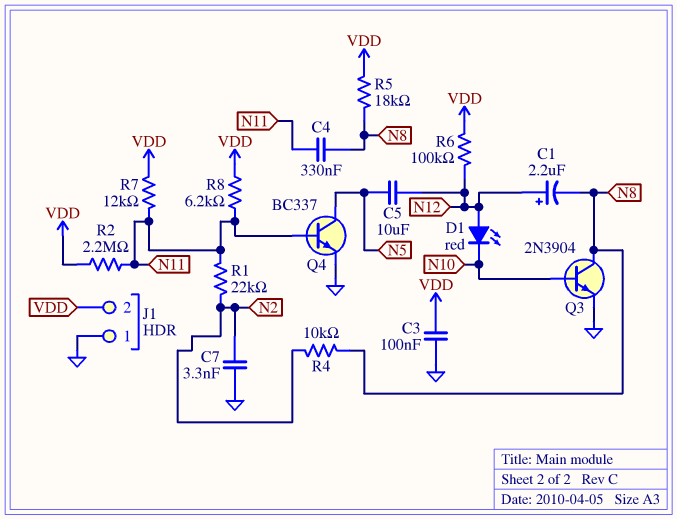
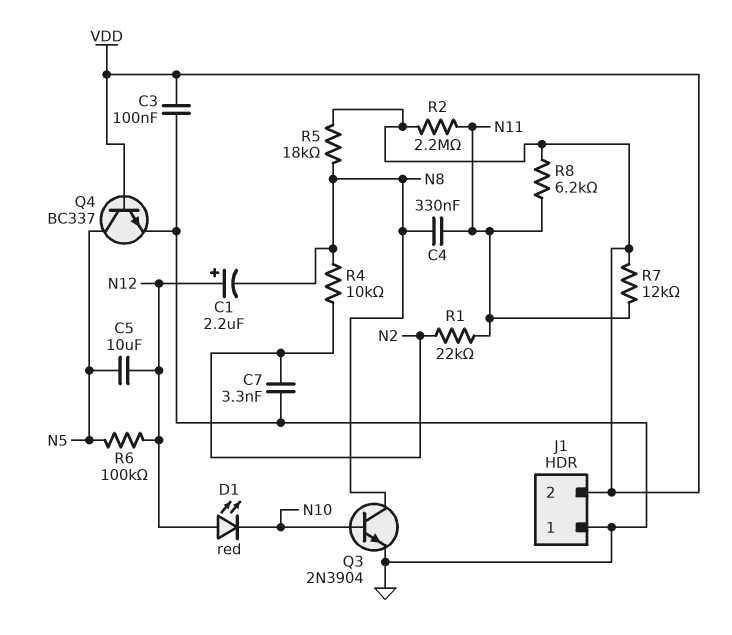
Q4: NPN BC337 (B N11, C N5, E GND) -> NPN BC337 (B VDD, C N5, E GND)
R6: 100k (N12, VDD) -> 100k (N5, N12)

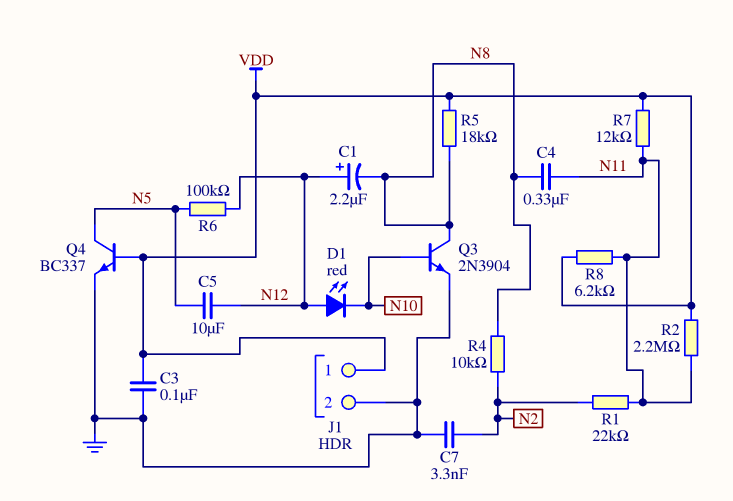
J1 pin 1: GND -> VDD
J1 pin 2: VDD -> GND

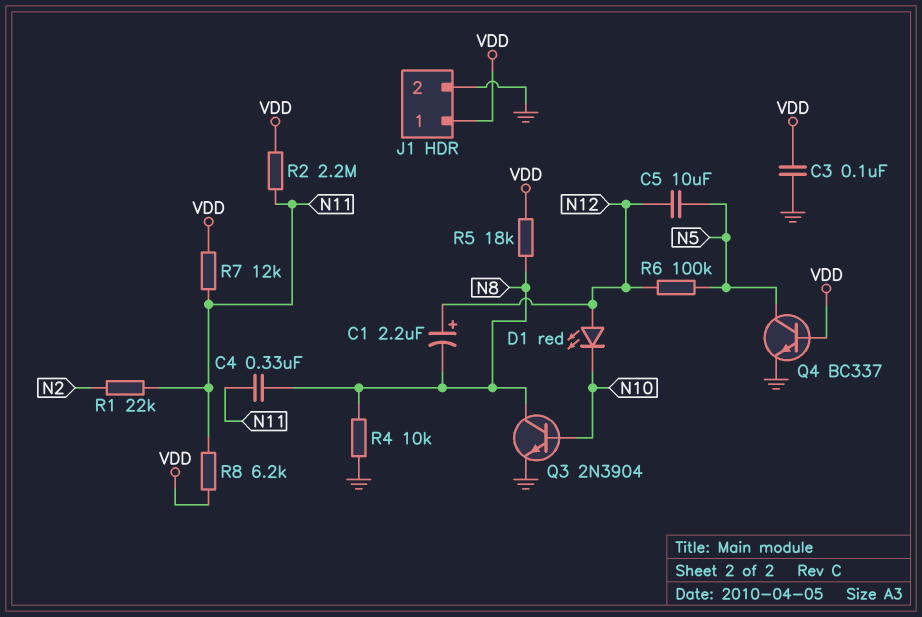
C7: 3.3nF (GND, N2) -> none
R4: 10k (N2, N8) -> 10k (GND, N8)

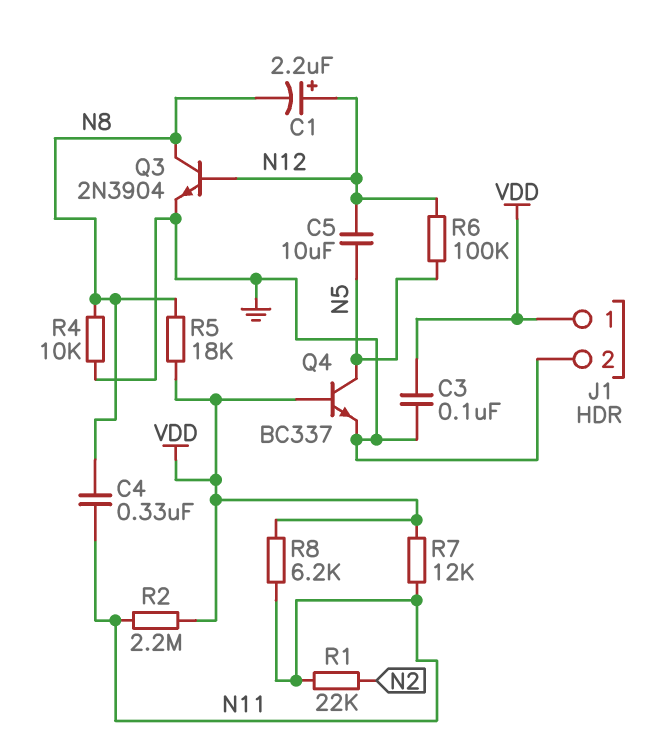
D1: LED red (A N12, K N10) -> none
Q3: NPN 2N3904 (B N10, C N8, E GND) -> NPN 2N3904 (B N12, C N8, E GND)

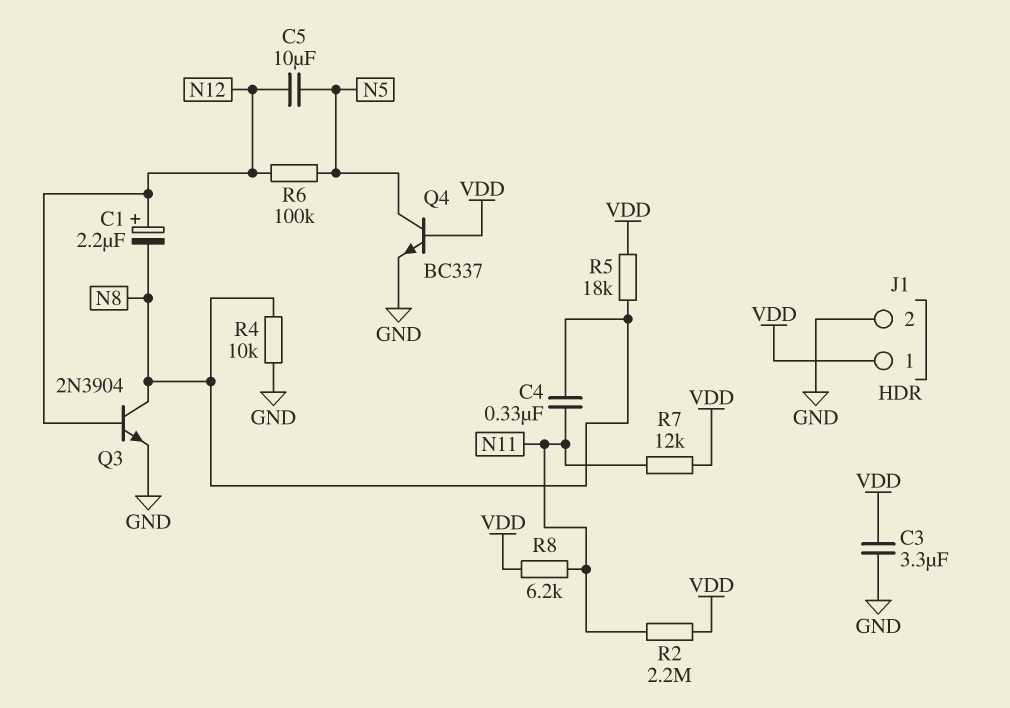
C3: 100nF (GND, VDD) -> 3.3uF (GND, VDD)
R1: 22k (N2, N11) -> none

